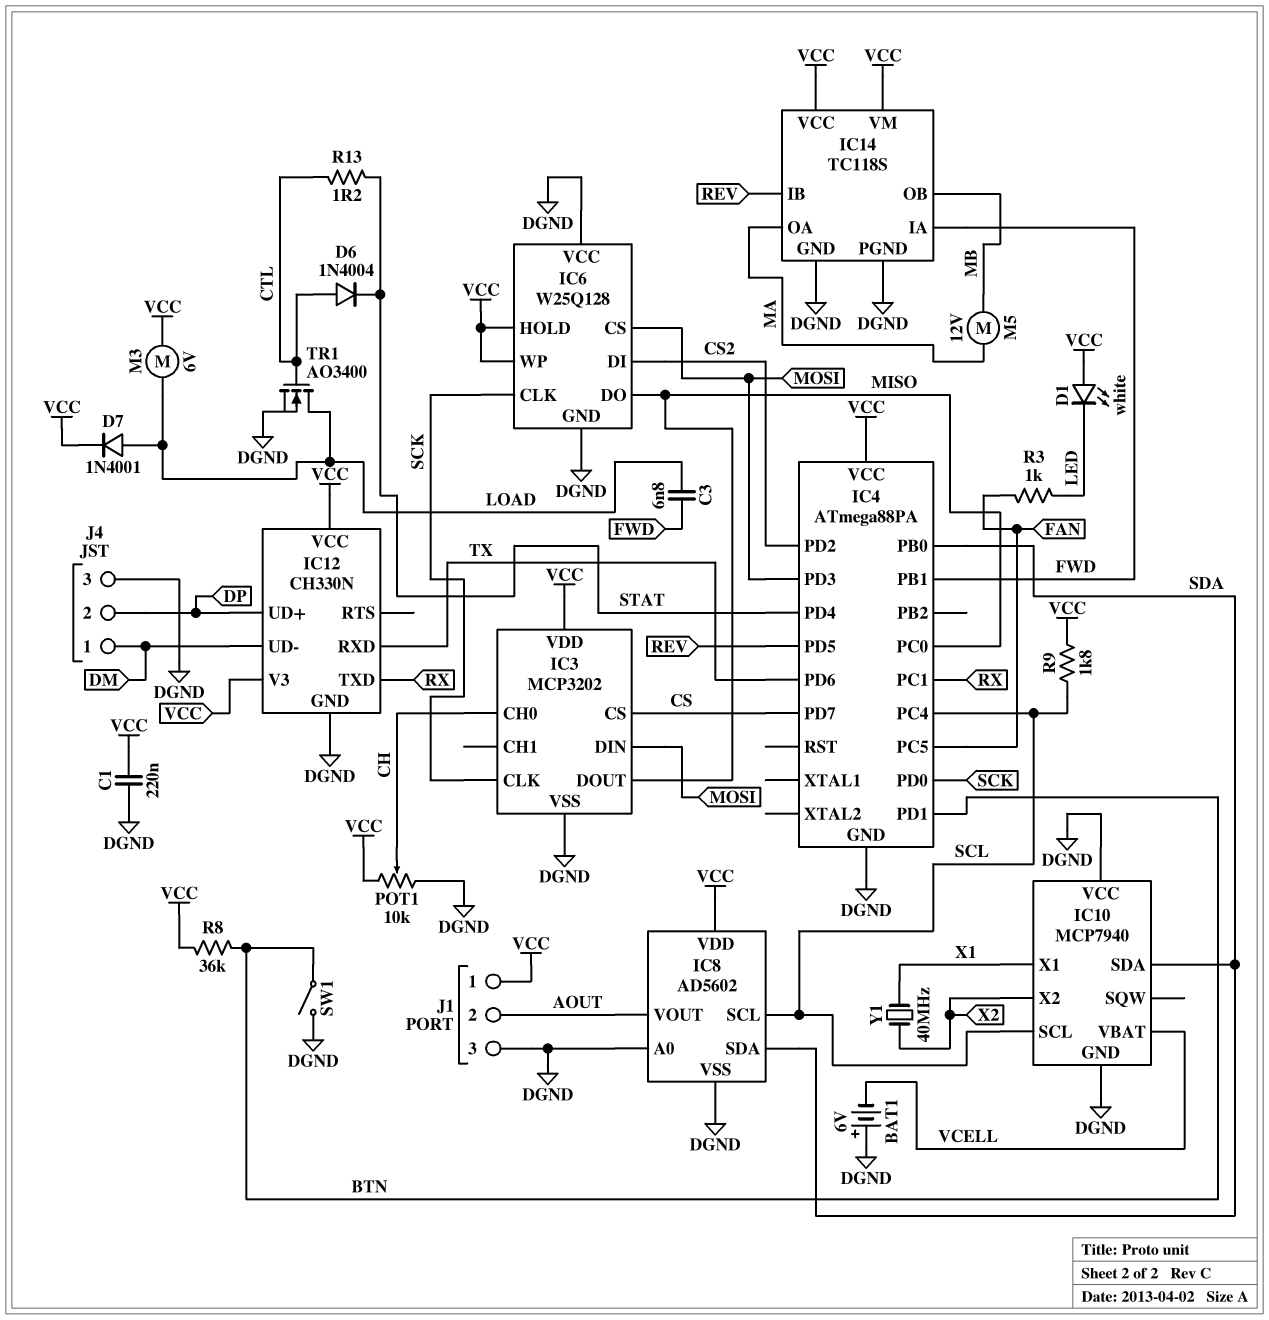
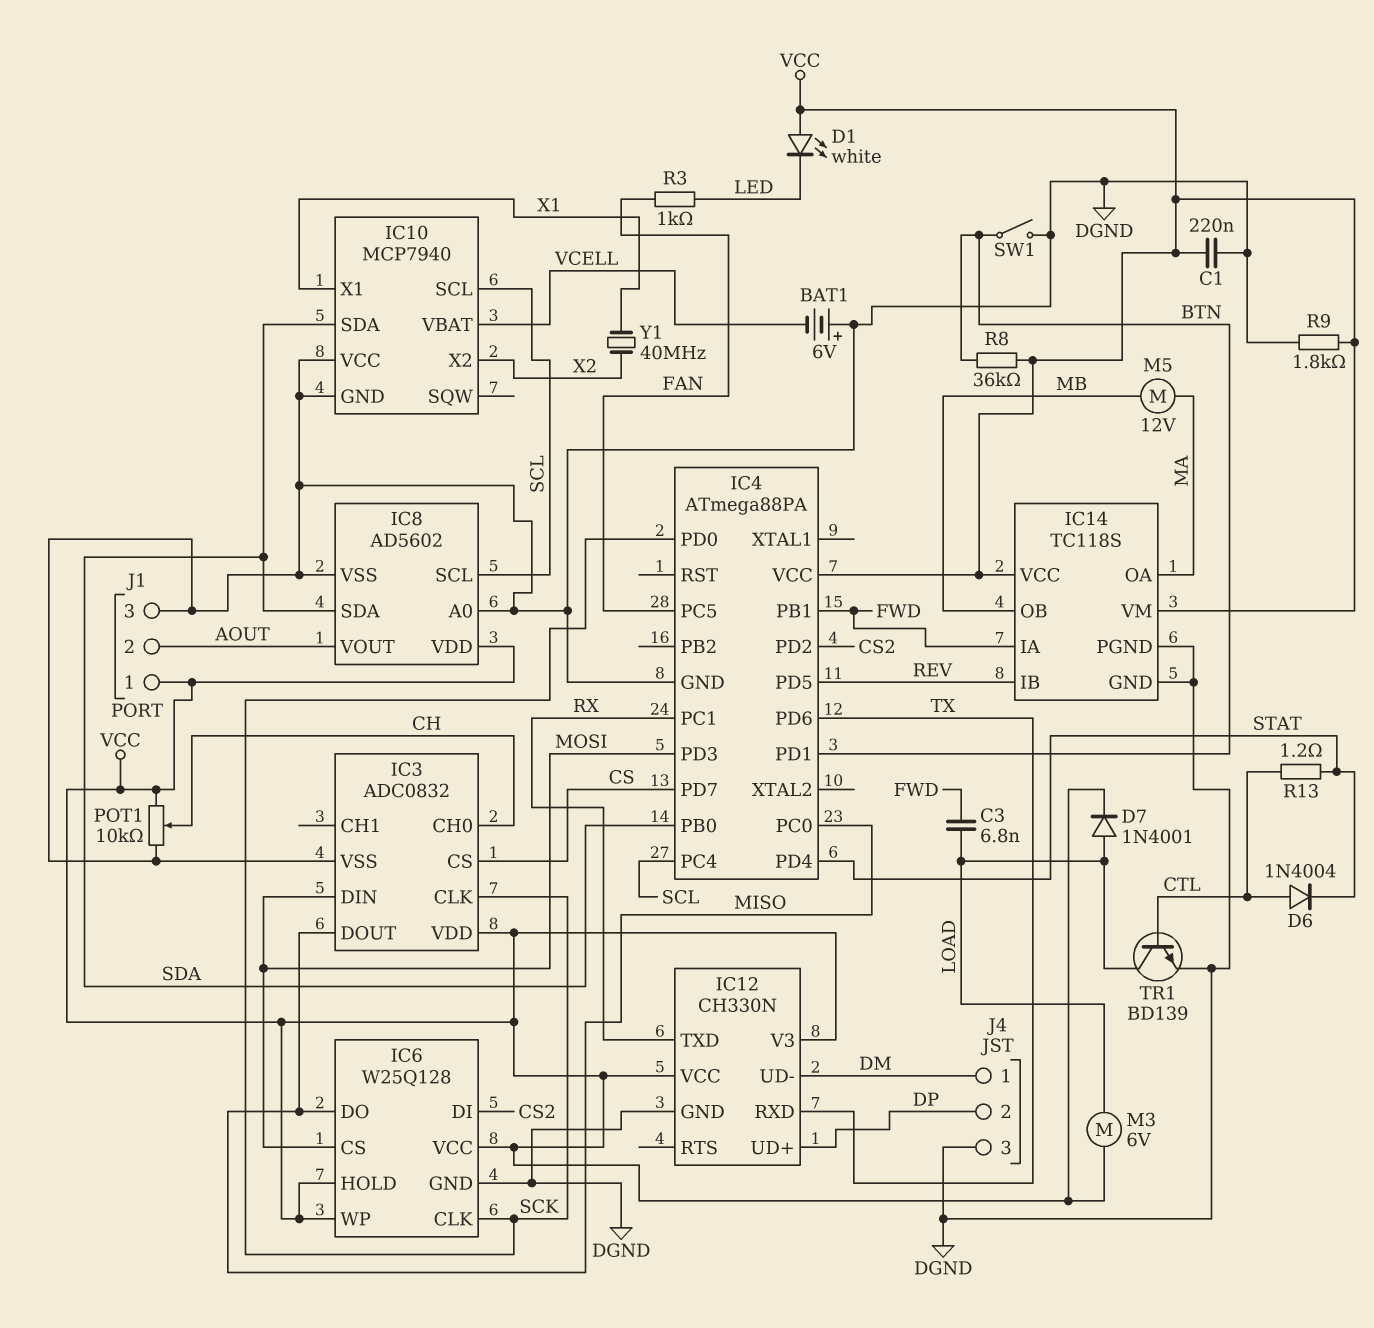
IC3: MCP3202 -> ADC0832
IC6 pin VCC: DGND -> VCC
R9: 1.8k (SCL, VCC) -> 1.8k (DGND, VCC)
TR1: NMOS AO3400 (G CTL, D LOAD, S DGND) -> NPN BD139 (B CTL, C LOAD, E DGND)

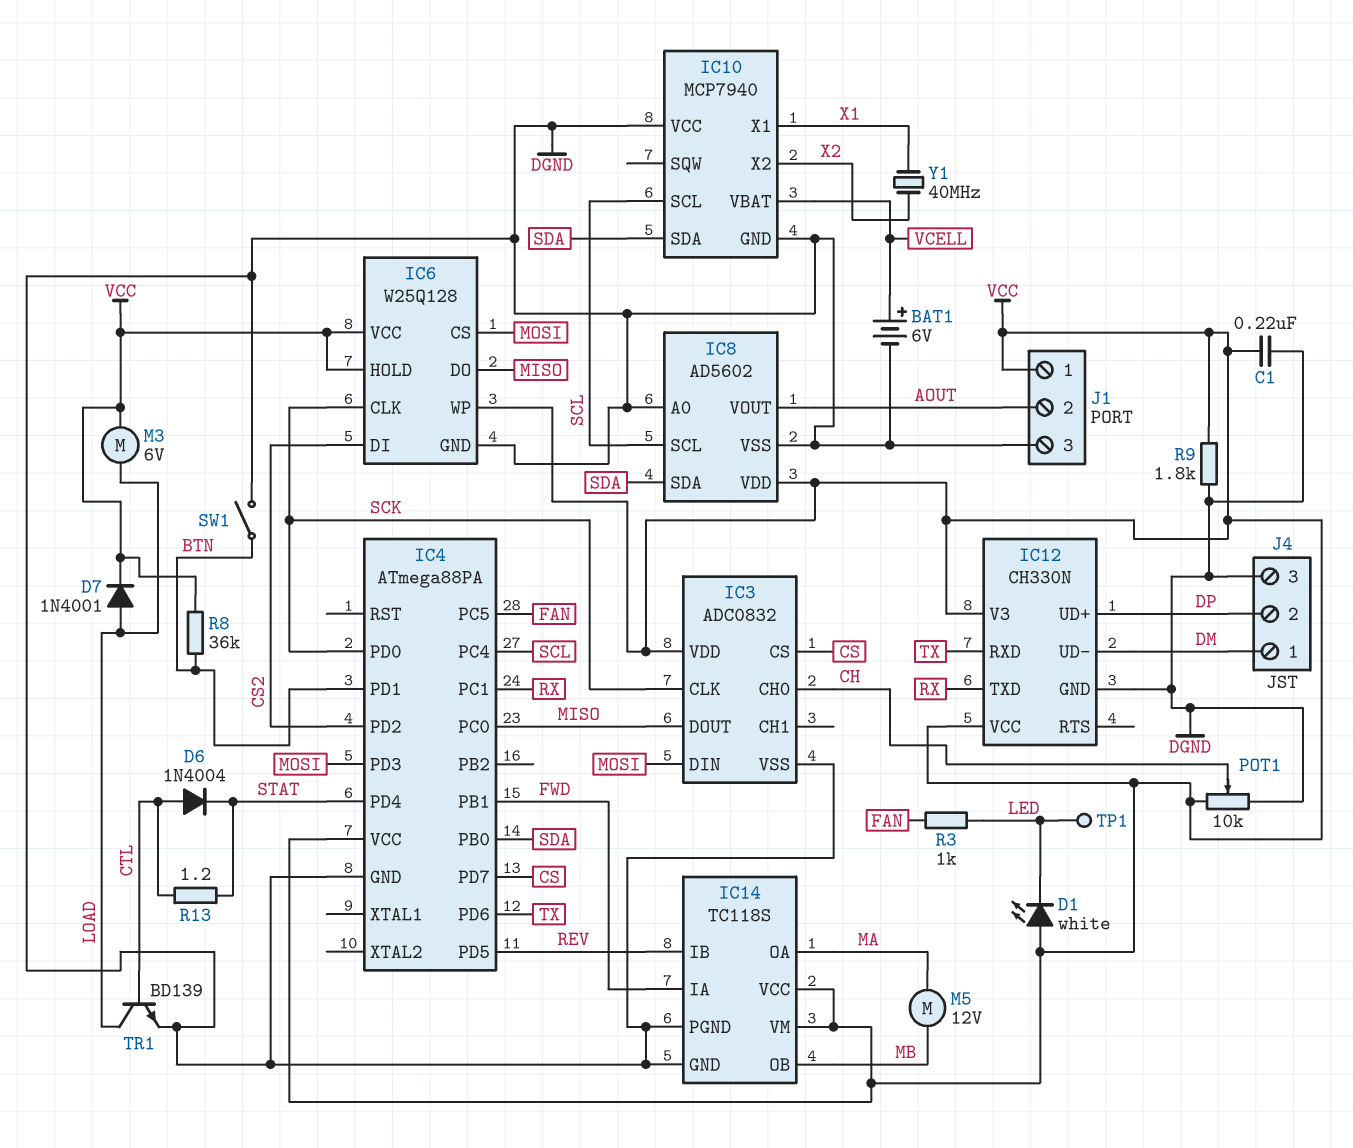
BAT1: 6V (plus DGND, minus VCELL) -> 6V (plus VCELL, minus DGND)
C3: 6.8nF (FWD, LOAD) -> none
TP1: none -> test point (LED)

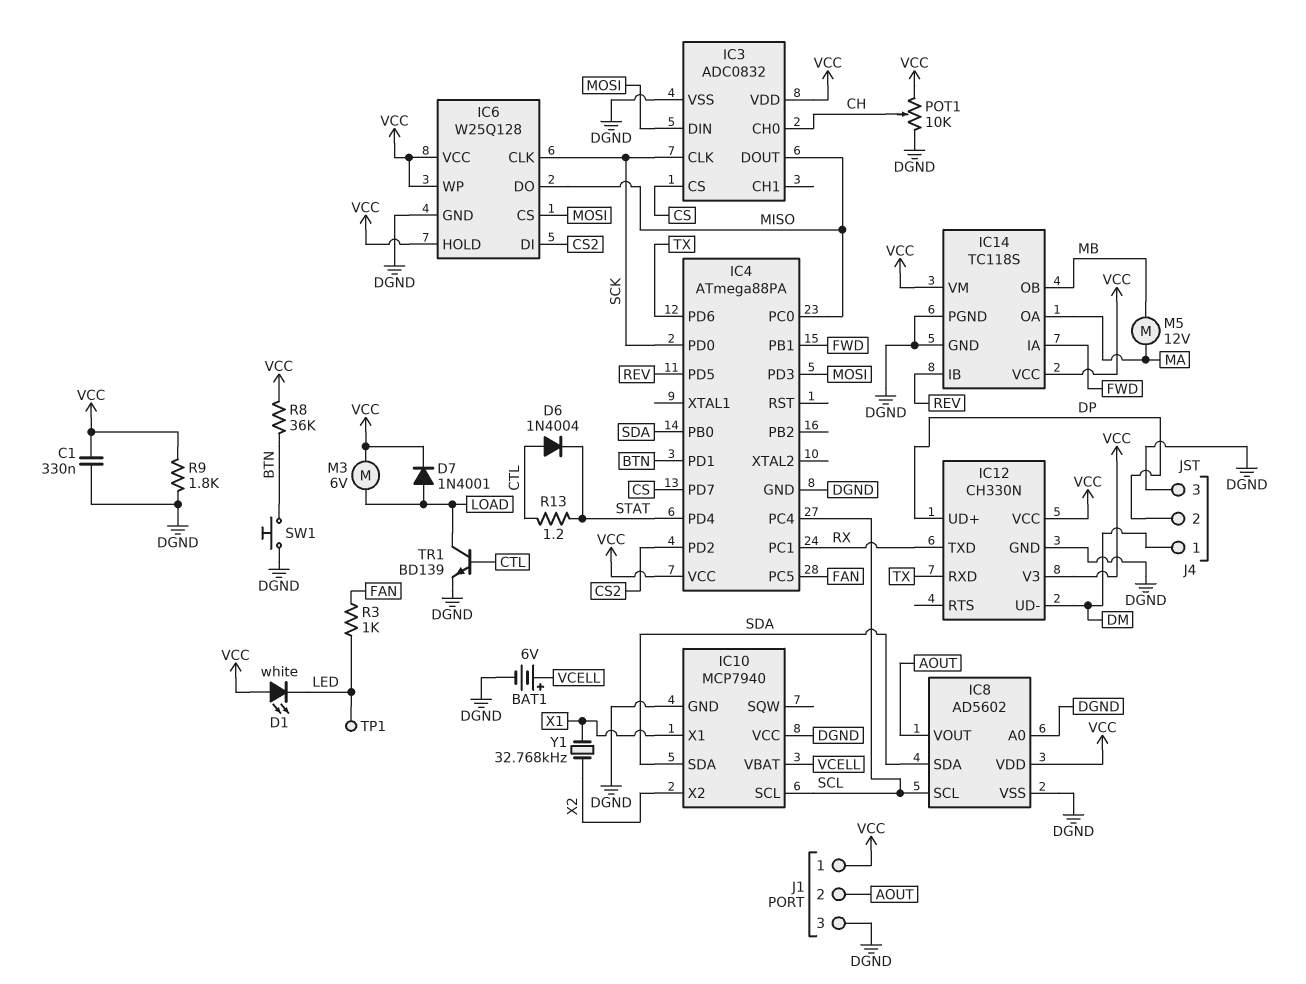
C1: 220nF (DGND, VCC) -> 330nF (DGND, VCC)
SW1: switch (BTN, DGND) -> button (BTN, DGND)
Y1: 40MHz (X1, X2) -> 32.768kHz (X1, X2)

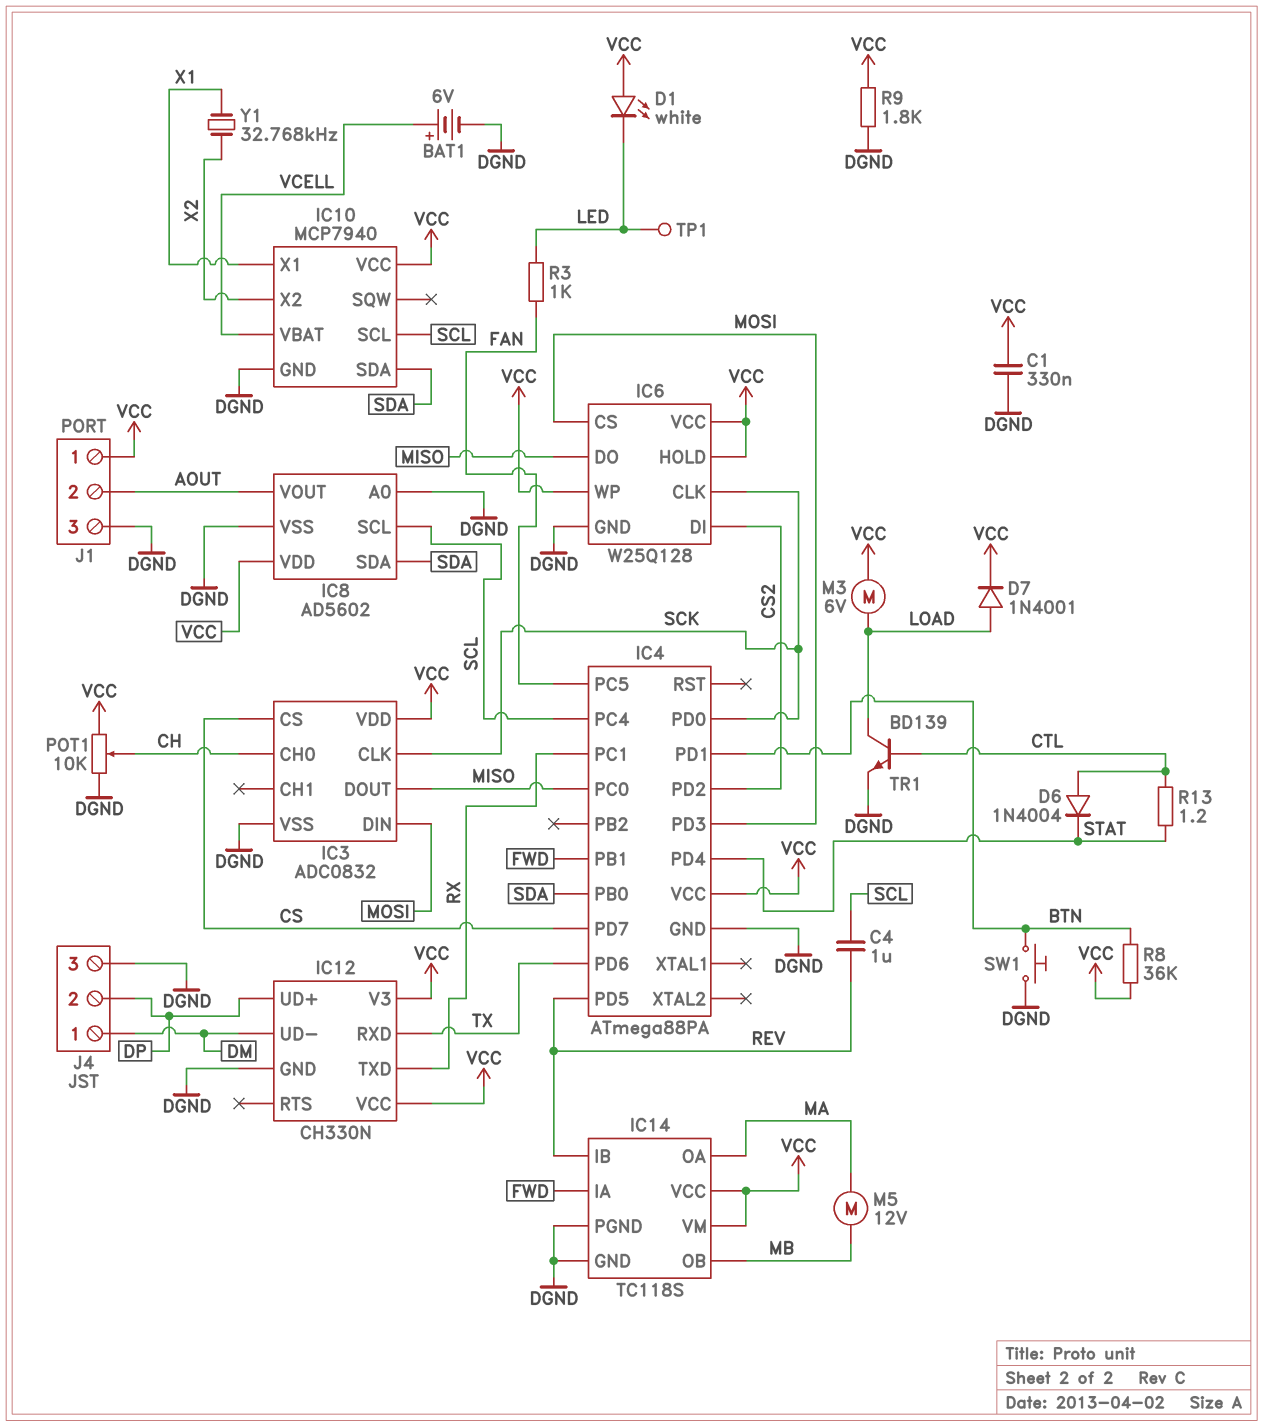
C4: none -> 1uF (REV, SCL)
IC10 pin VCC: DGND -> VCC

